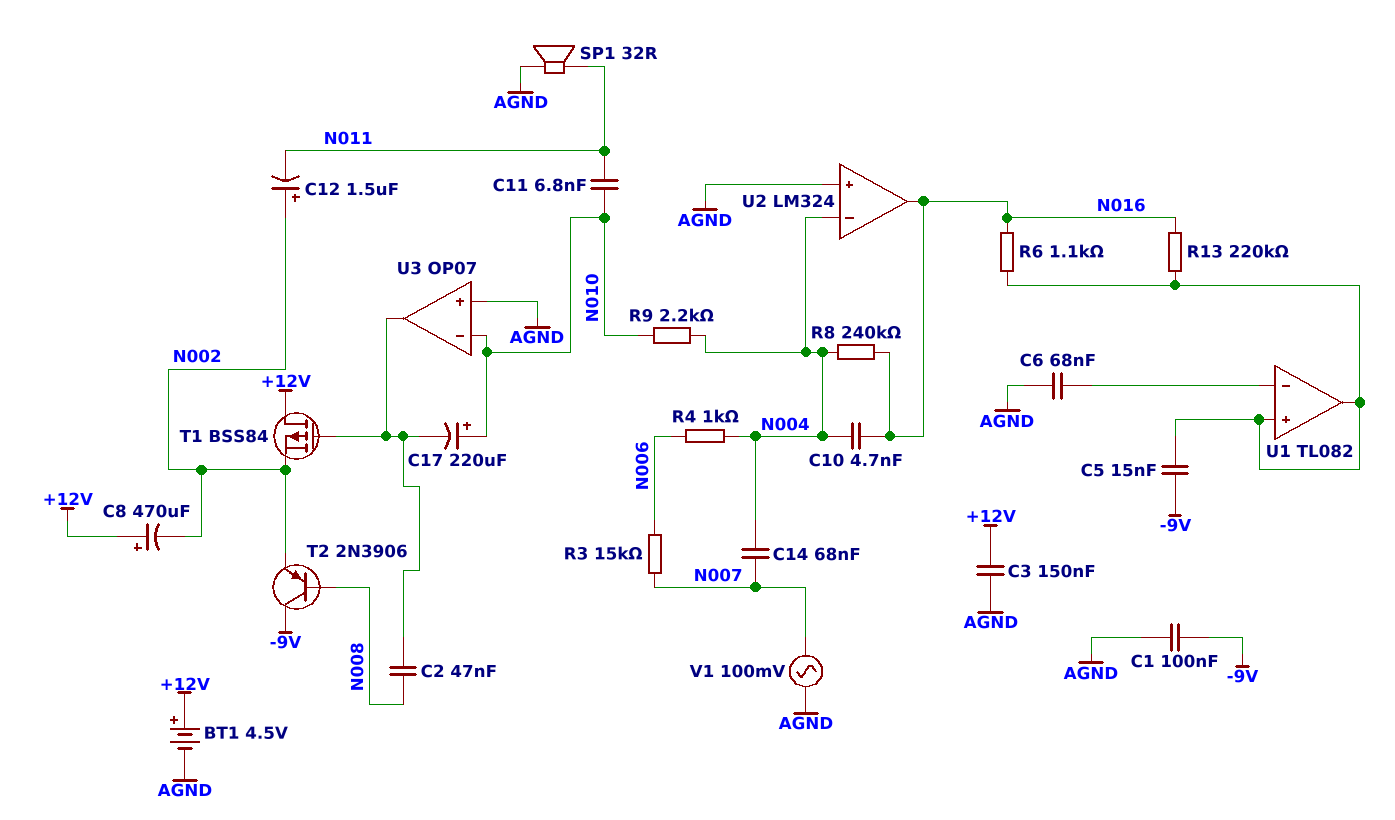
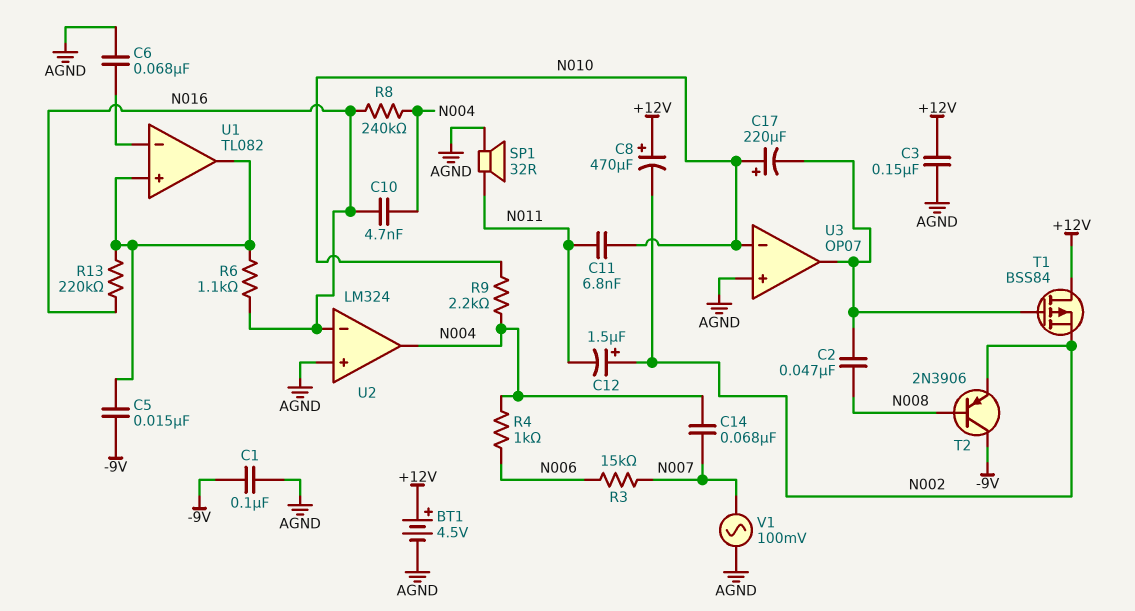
U2 pin in-: N004 -> N016
U2 pin out: N016 -> N004

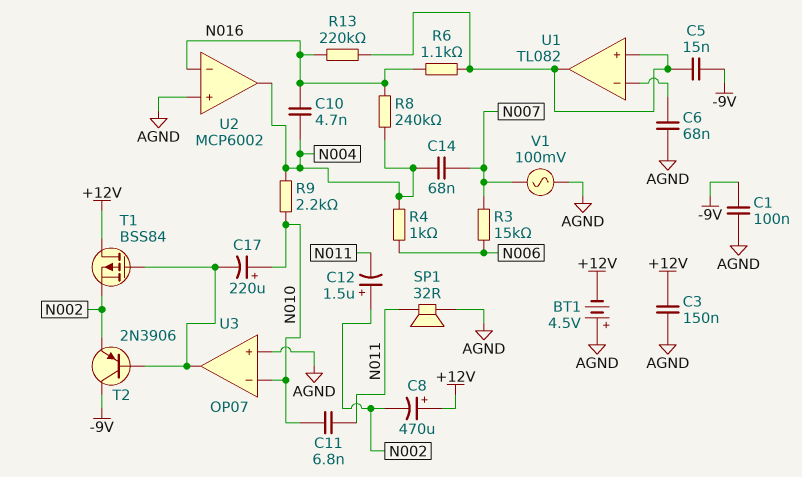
BT1: 4.5V (plus +12V, minus AGND) -> 4.5V (plus AGND, minus +12V)
C2: 47nF (N008, U3/out) -> none
T2: PNP 2N3906 (B N008, C -9V, E N002) -> PNP 2N3906 (B U3/out, C -9V, E N002)
U2: LM324 -> MCP6002

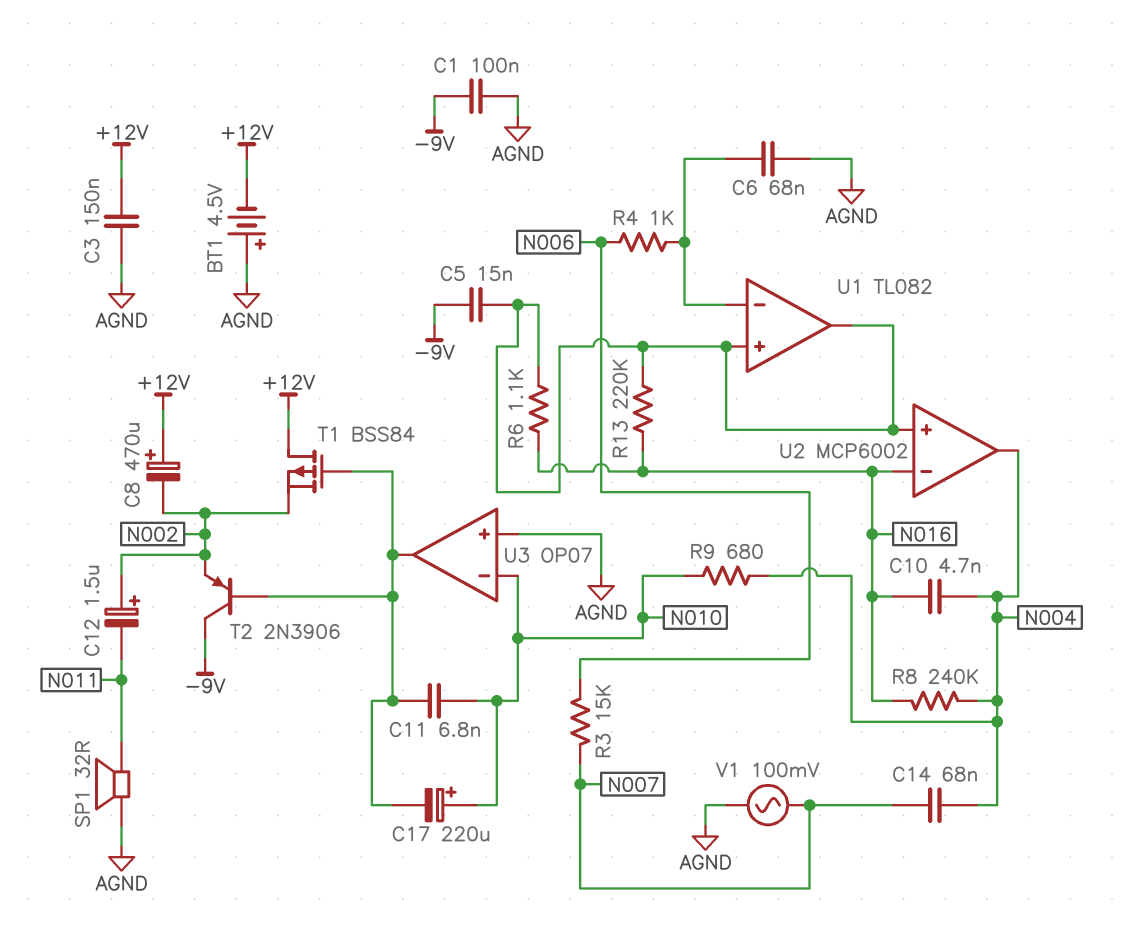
C11: 6.8nF (N010, N011) -> 6.8nF (N010, U3/out)
R4: 1k (N004, N006) -> 1k (N006, U1/in-)
R9: 2.2k (N004, N010) -> 680 (N004, N010)
U2 pin in+: AGND -> U1/in+

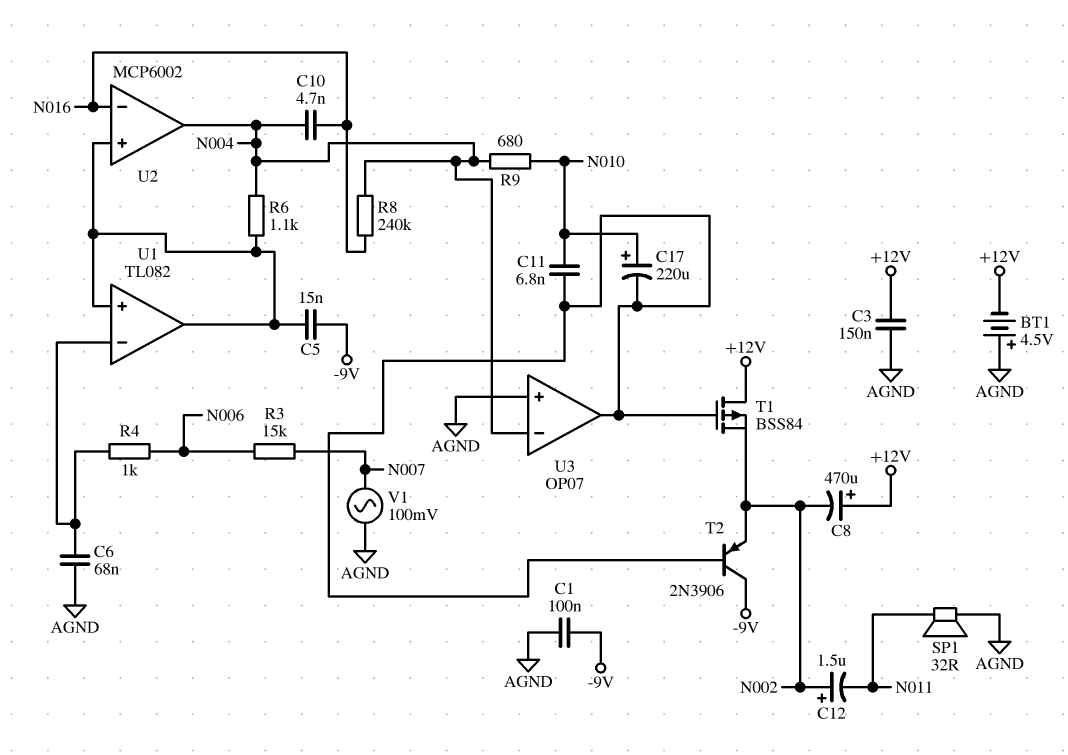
C14: 68nF (N004, N007) -> none
R6: 1.1k (N016, U1/in+) -> 1.1k (N004, U1/in+)
R13: 220k (N016, U1/in+) -> none
U3 pin in-: N010 -> N004

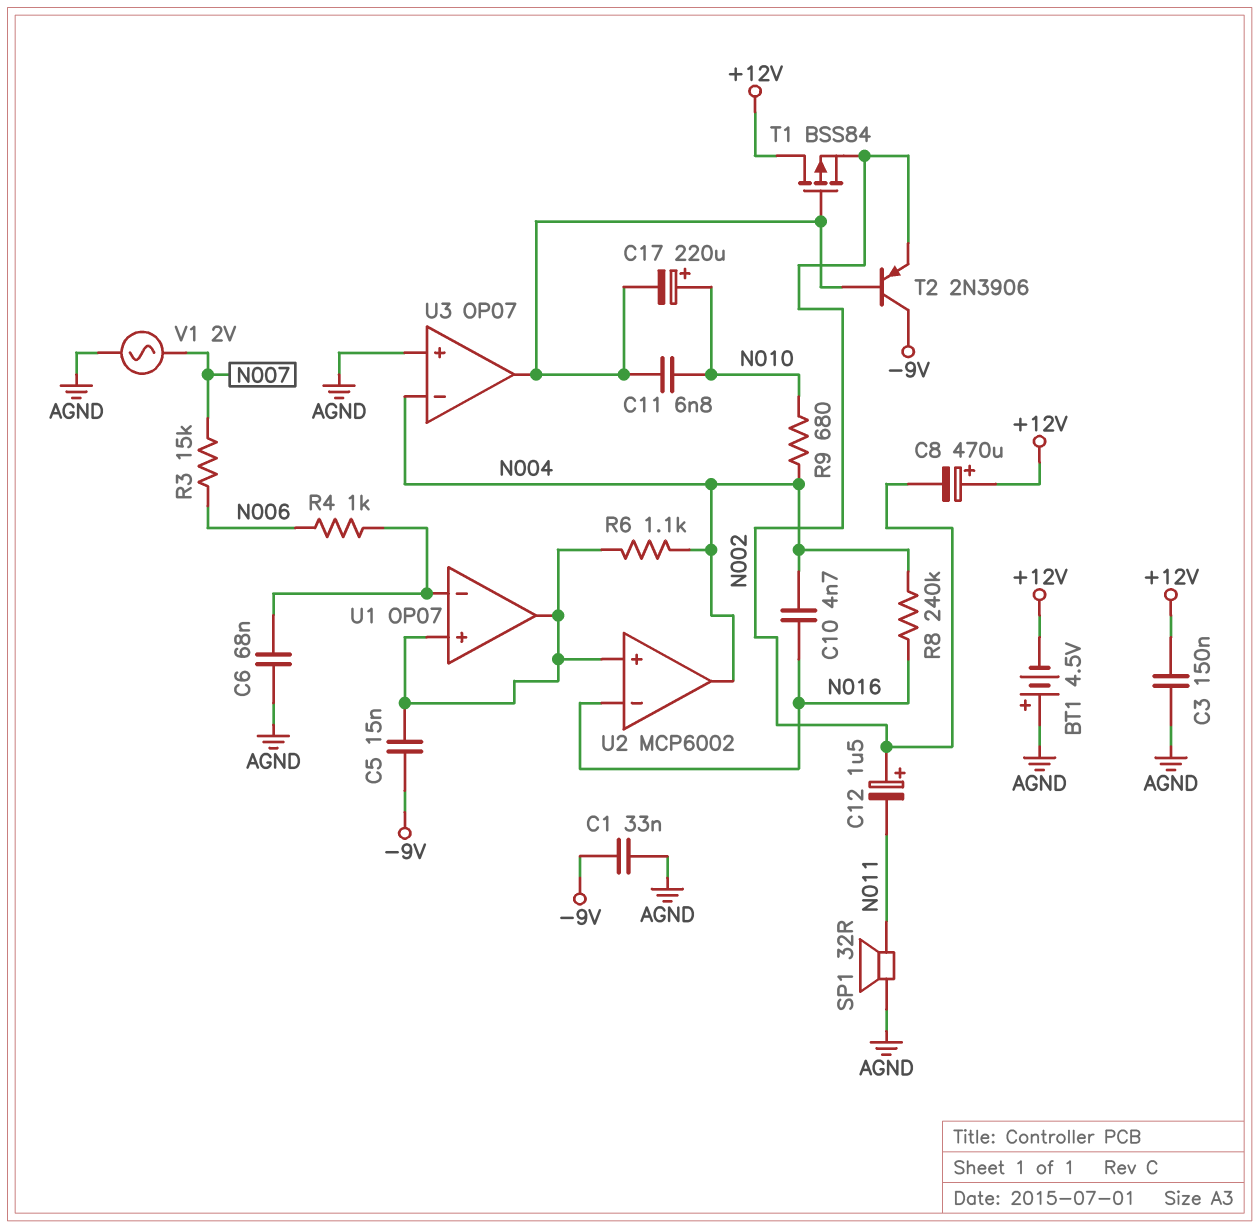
C1: 100nF (-9V, AGND) -> 33nF (-9V, AGND)
U1: TL082 -> OP07
V1: AC 100mV (AGND, N007) -> AC 2V (AGND, N007)

